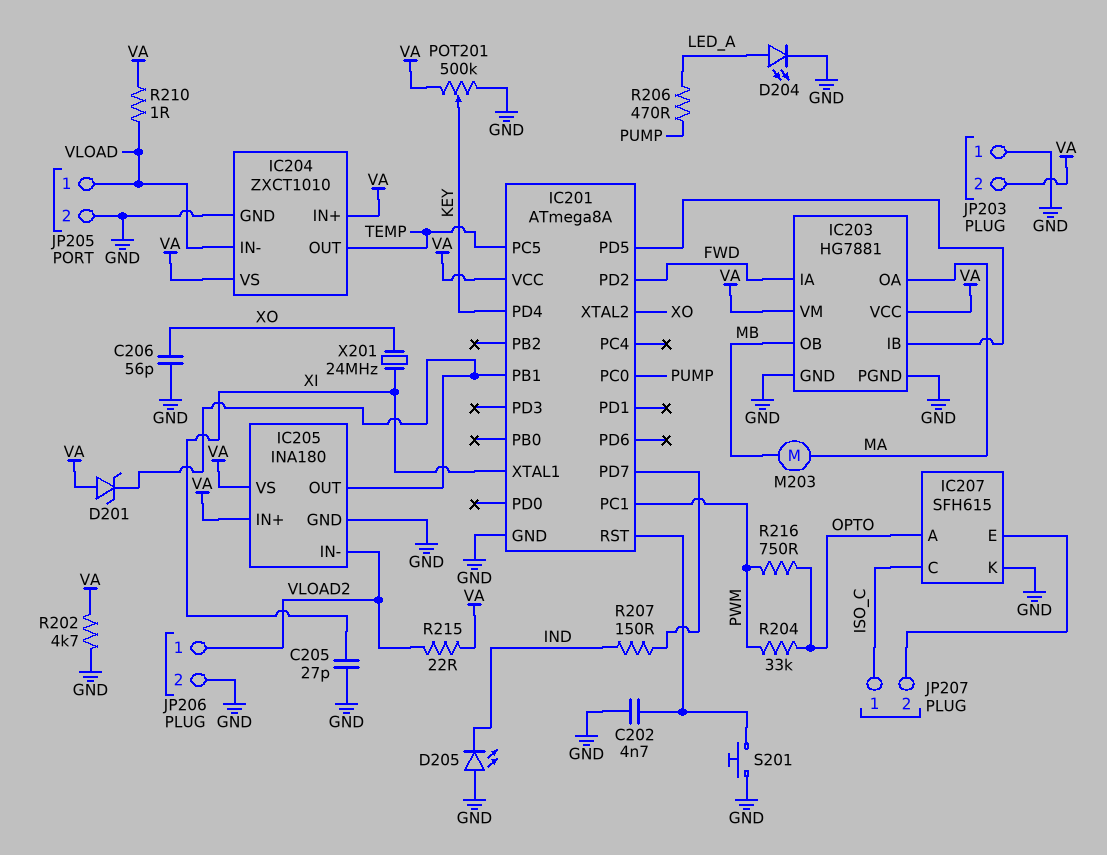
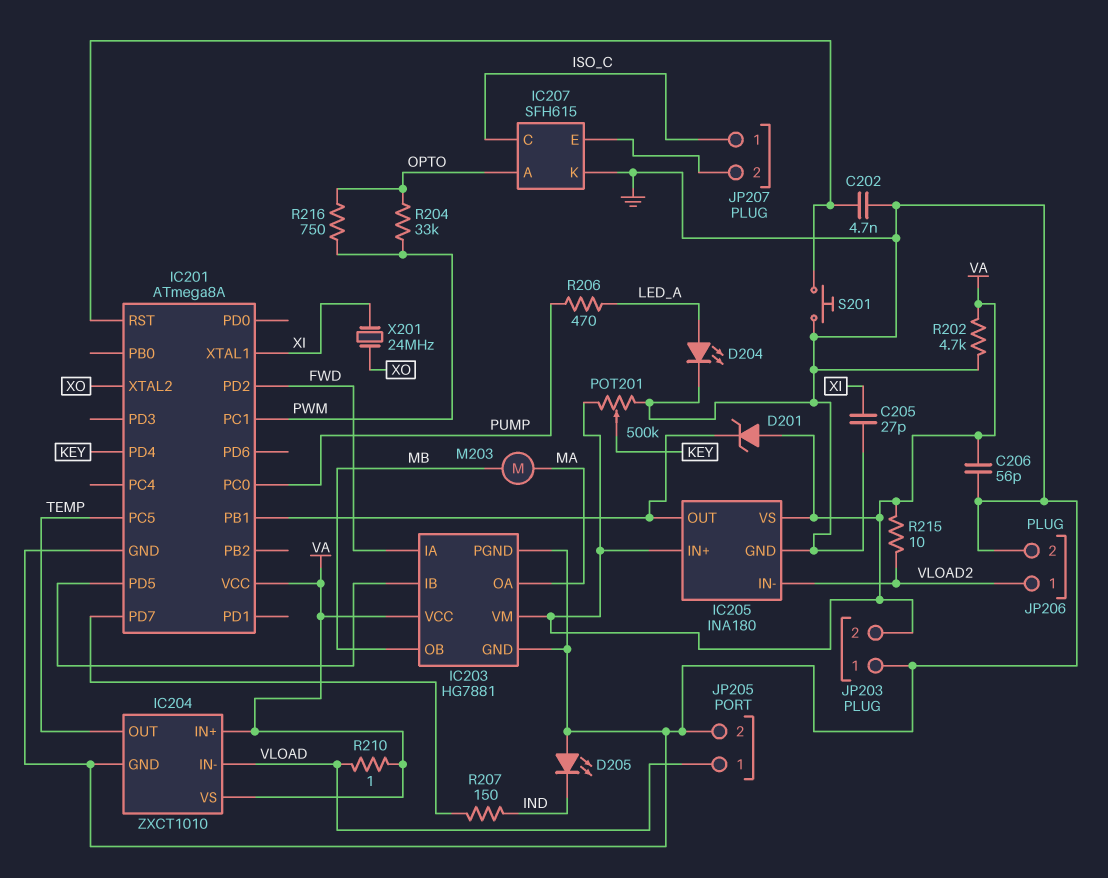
C206: 56pF (GND, XO) -> 56pF (GND, VA)
R215: 22 (VA, VLOAD2) -> 10 (VA, VLOAD2)

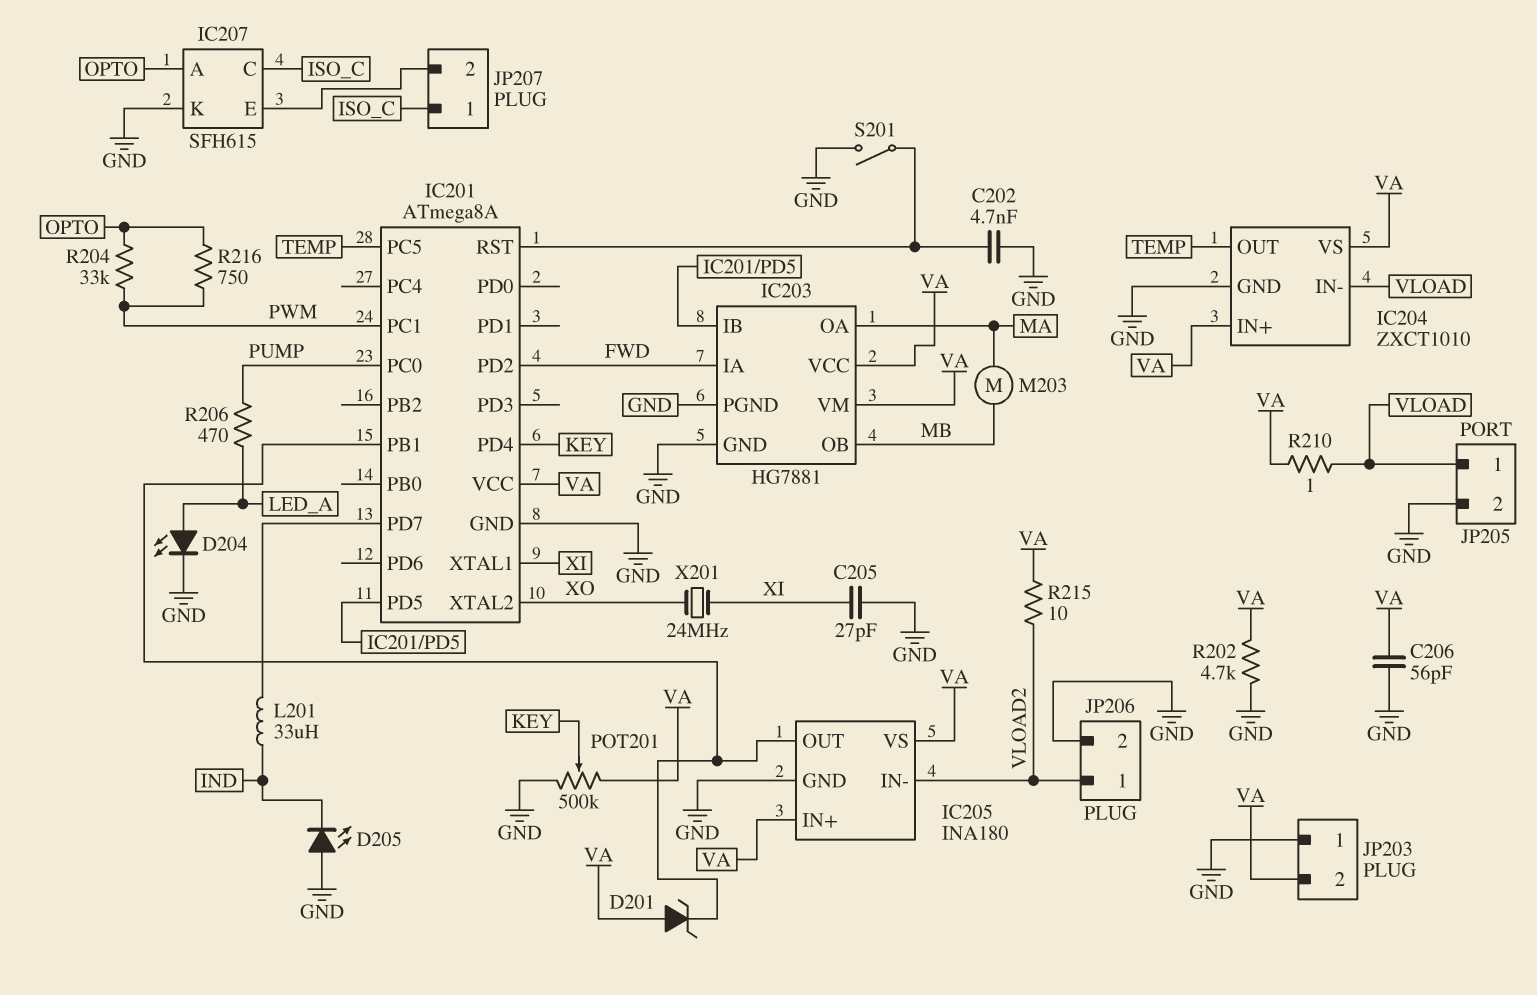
L201: none -> 33uH (IC201/PD7, IND)
R207: 150 (IC201/PD7, IND) -> none
S201: button (GND, IC201/RST) -> switch (GND, IC201/RST)

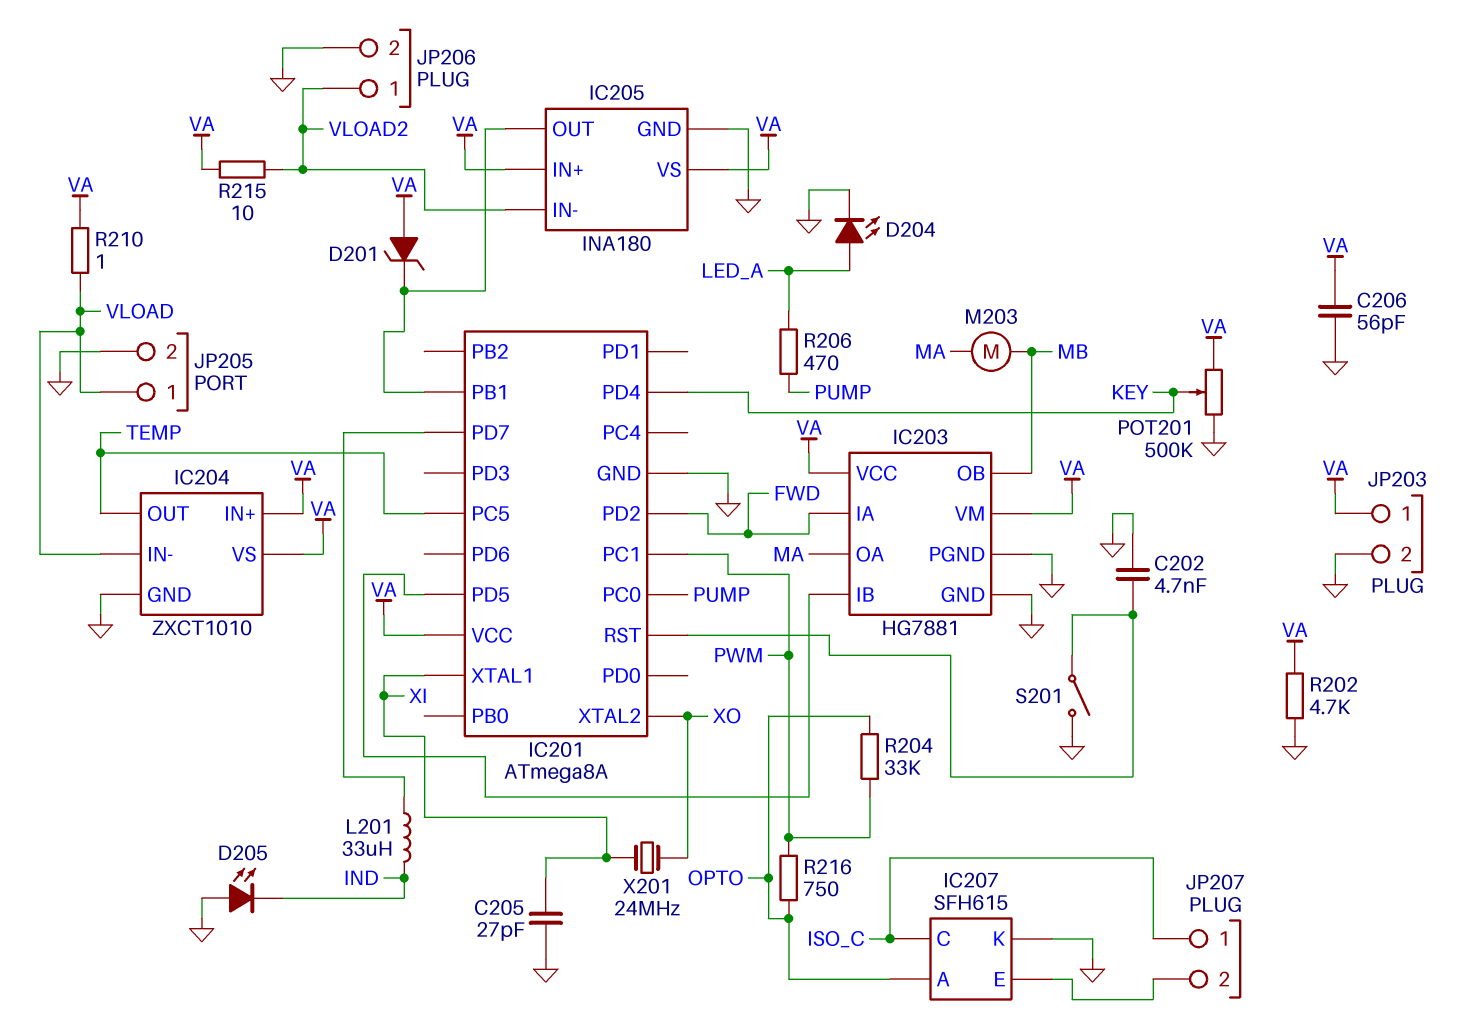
JP203 pin 1: GND -> VA
JP203 pin 2: VA -> GND

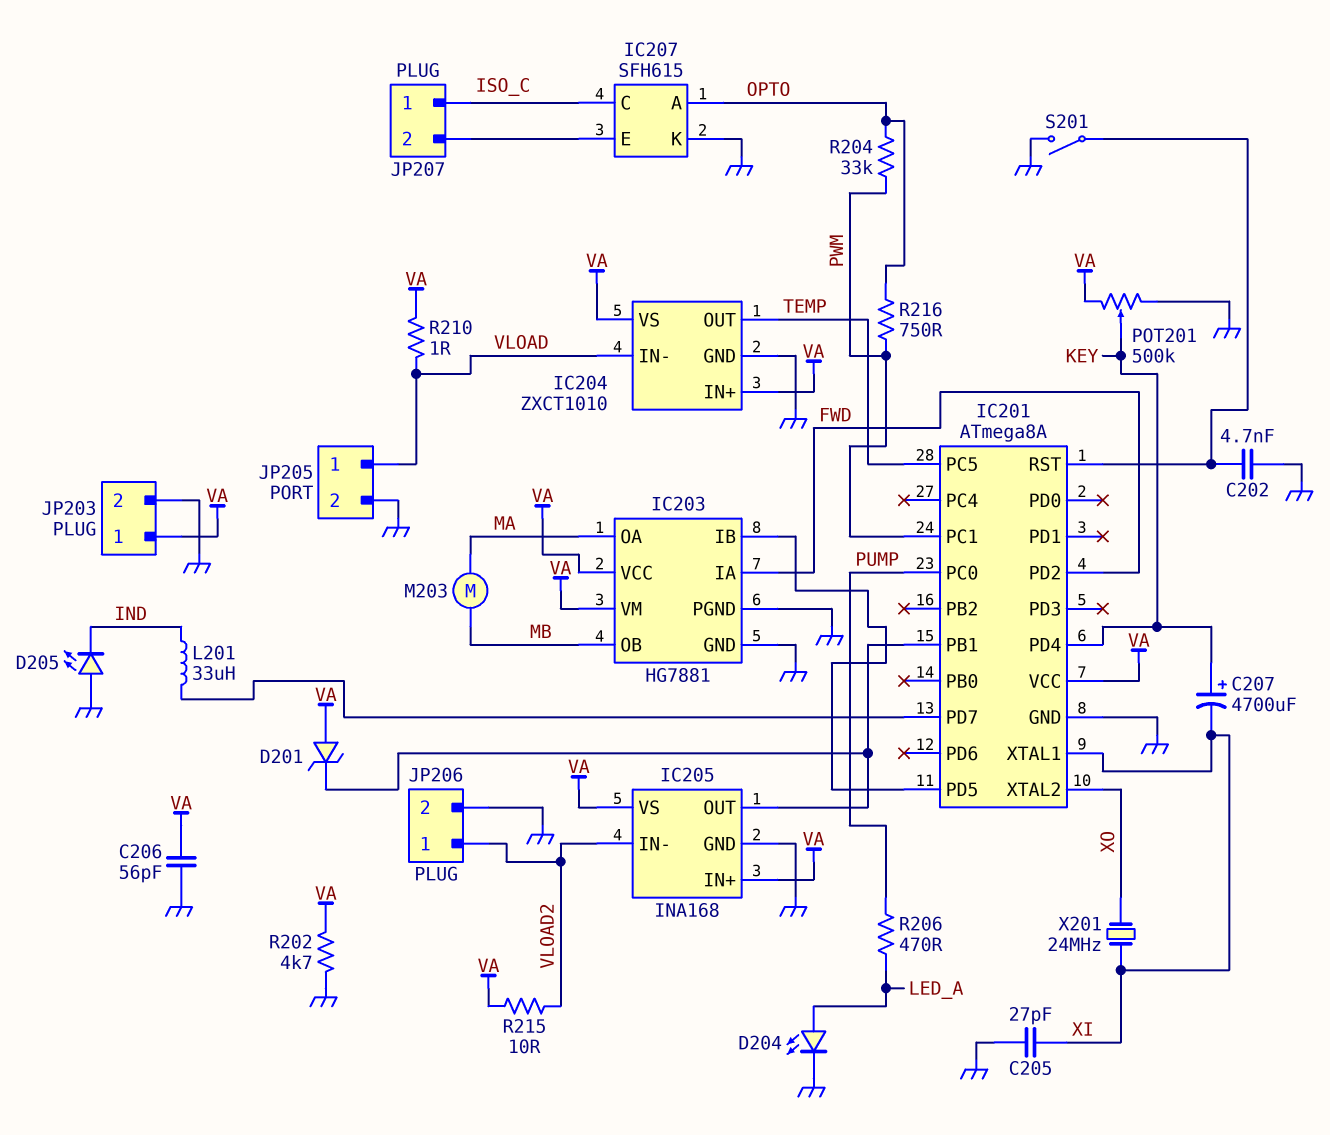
C207: none -> 4700uF (plus KEY, minus XI)
IC205: INA180 -> INA168

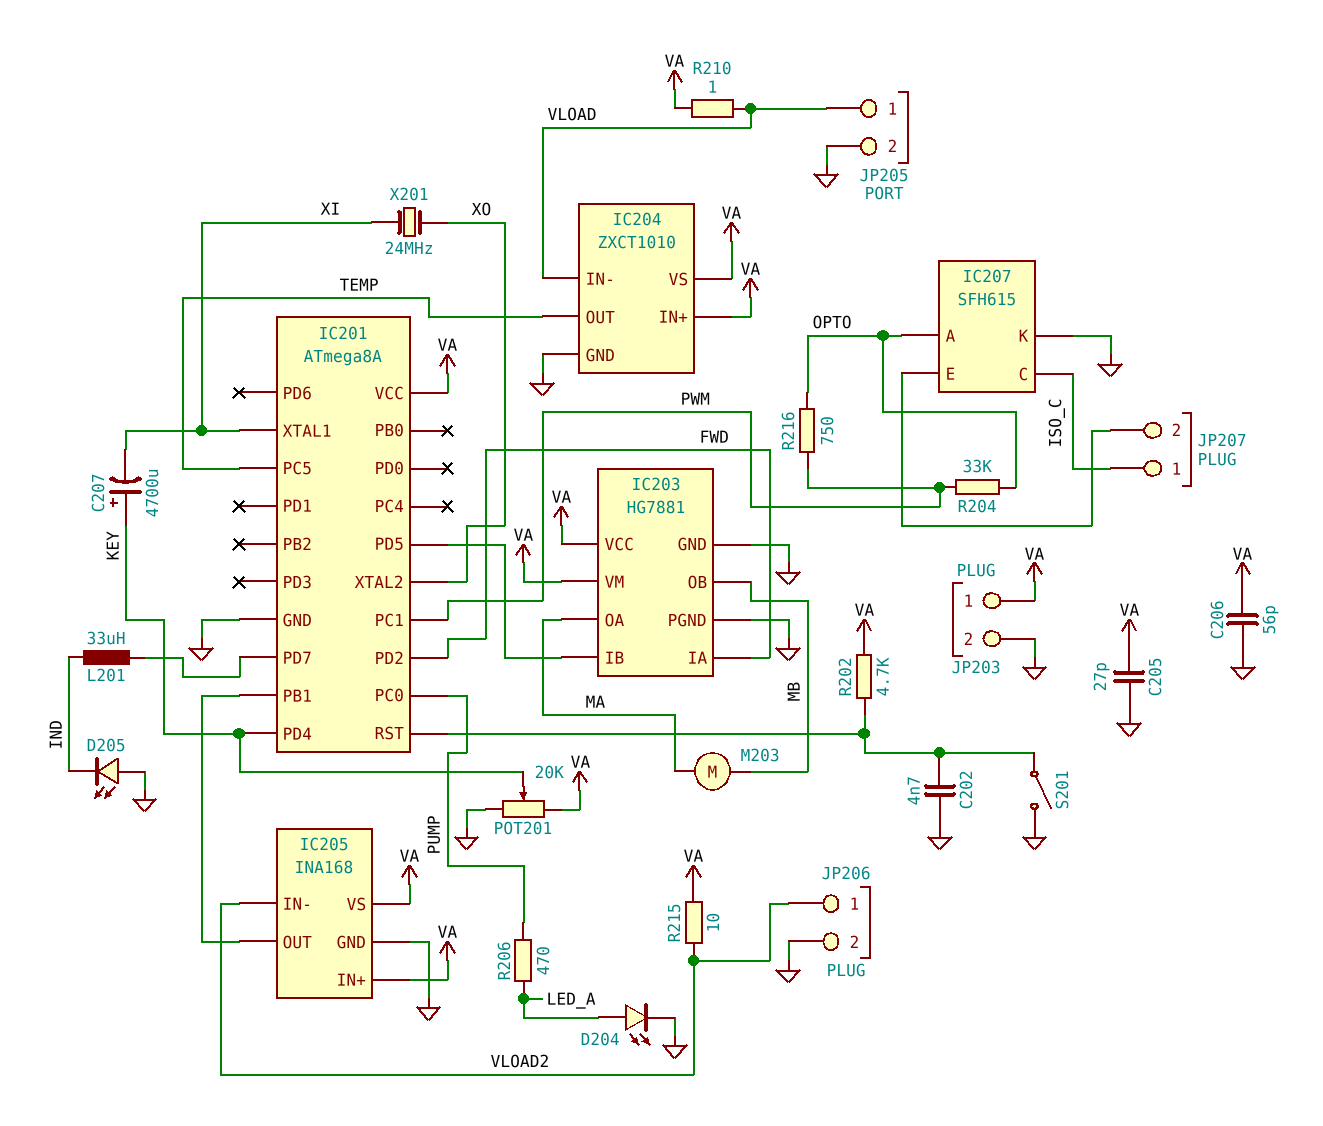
C205: 27pF (GND, XI) -> 27pF (GND, VA)
D201: zener (A VA, K IC201/PB1) -> none
POT201: 500k (GND, VA, wiper KEY) -> 20k (GND, VA, wiper KEY)
R202: 4.7k (GND, VA) -> 4.7k (IC201/RST, VA)

